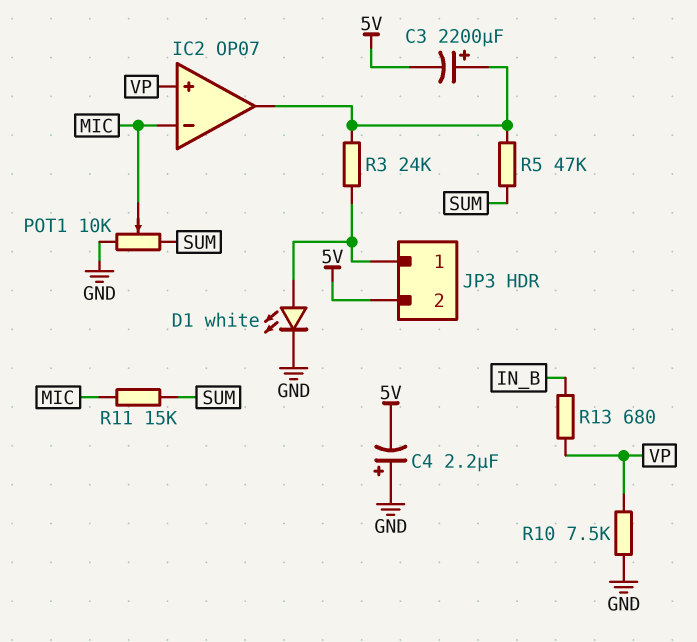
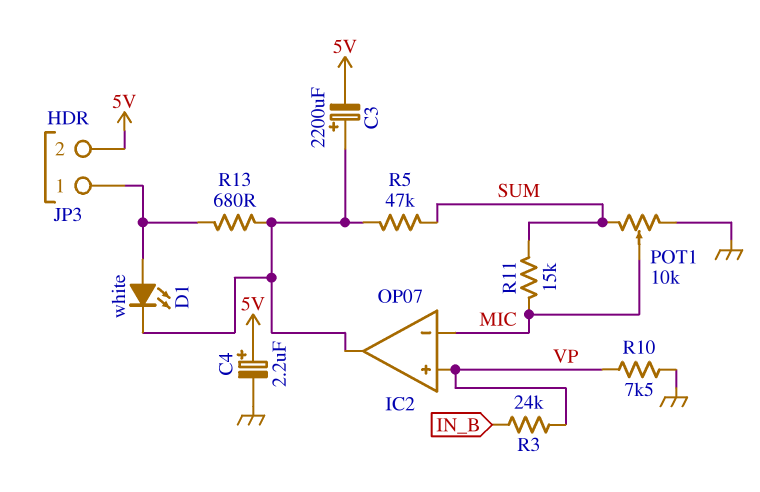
C4: 2.2uF (plus GND, minus 5V) -> 2.2uF (plus 5V, minus GND)
D1: LED white (A JP3/1, K GND) -> LED white (A JP3/1, K IC2/out)
R3: 24k (IC2/out, JP3/1) -> 24k (IN_B, VP)
R13: 680 (IN_B, VP) -> 680 (IC2/out, JP3/1)

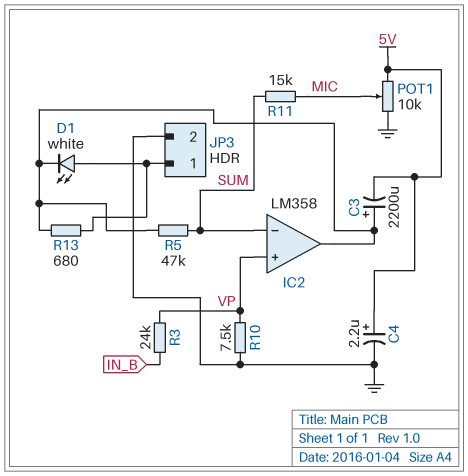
IC2: OP07 -> LM358
IC2 pin in-: MIC -> SUM
JP3 pin 2: 5V -> GND
POT1: 10k (GND, SUM, wiper MIC) -> 10k (5V, GND, wiper MIC)

